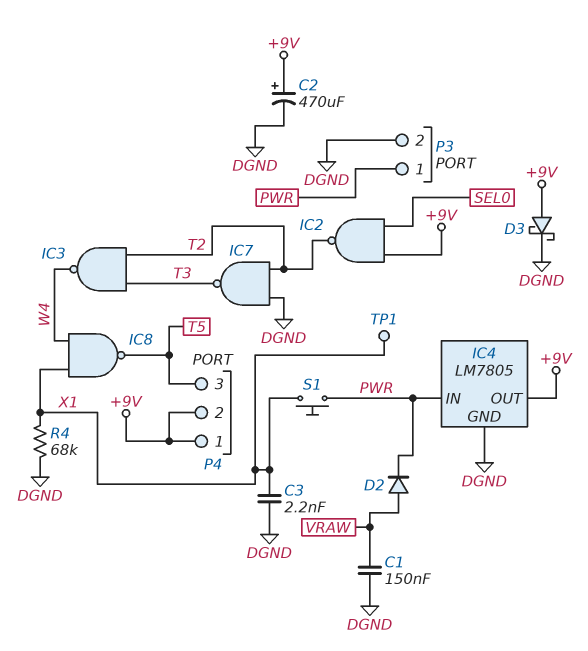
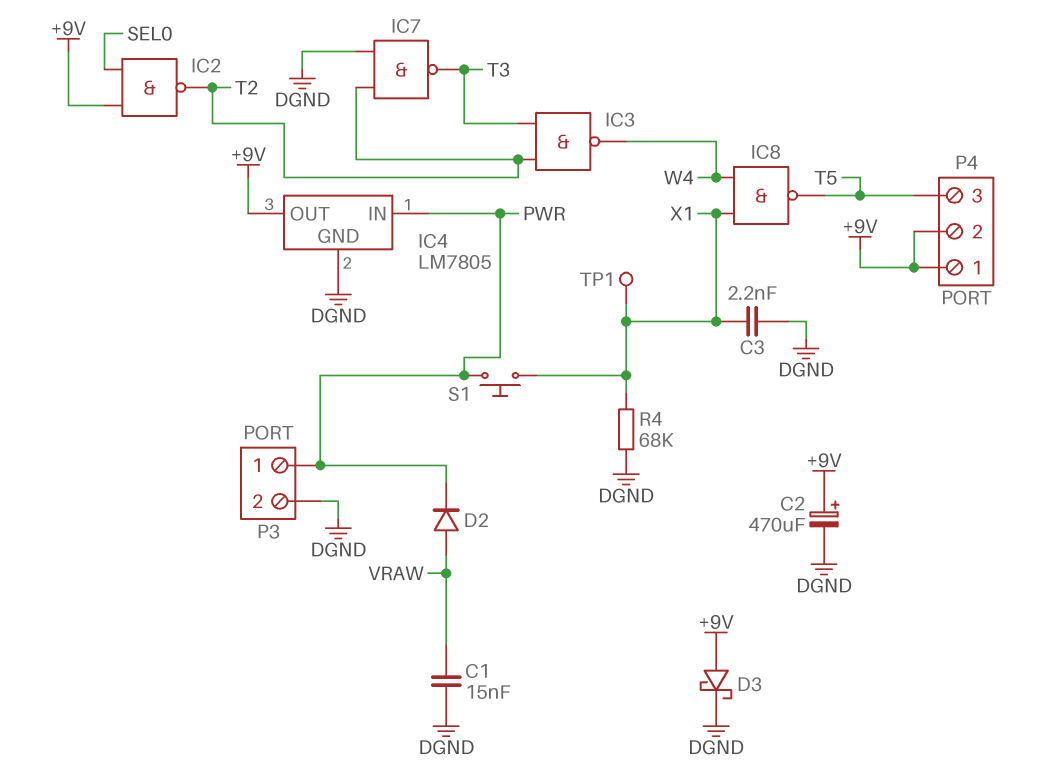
C1: 150nF (DGND, VRAW) -> 15nF (DGND, VRAW)

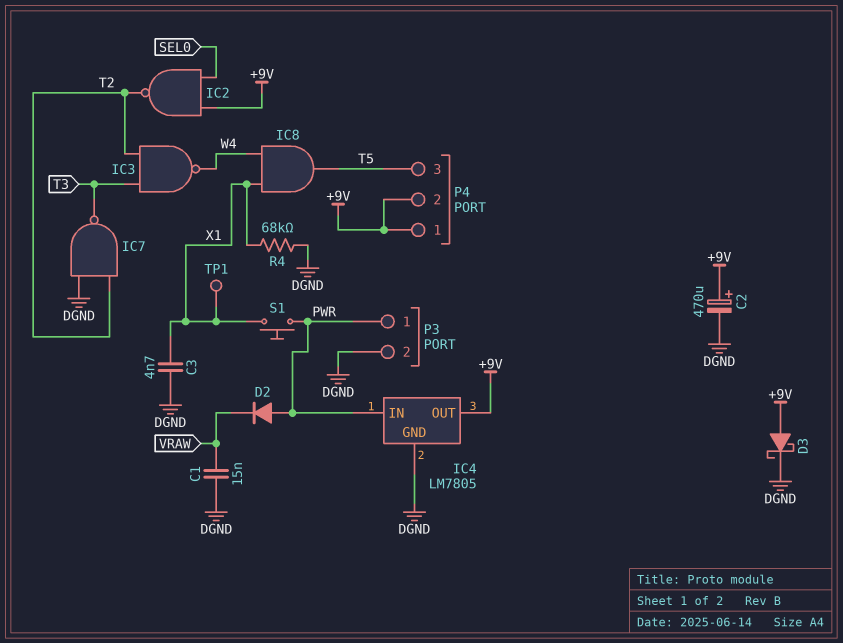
C3: 2.2nF (DGND, X1) -> 4.7nF (DGND, X1)
D2: diode (A VRAW, K PWR) -> diode (A PWR, K VRAW)
IC8: NAND (in W4, in X1, out T5) -> AND (in W4, in X1, out T5)

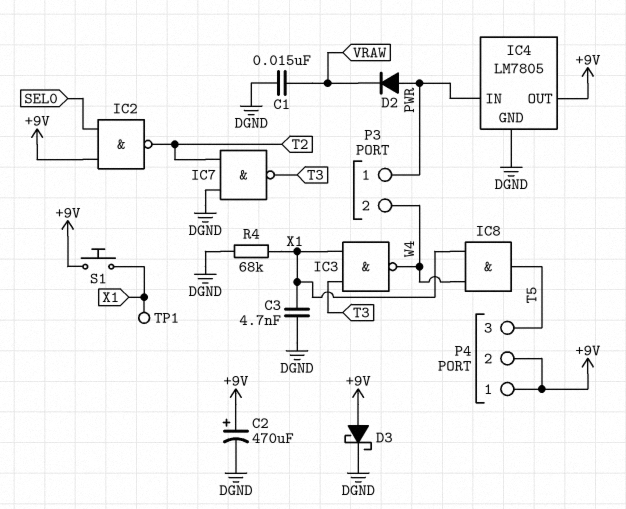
IC3: NAND (in T2, in T3, out W4) -> NAND (in T3, in X1, out W4)
P3 pin 2: DGND -> W4
S1: button (PWR, X1) -> button (+9V, X1)

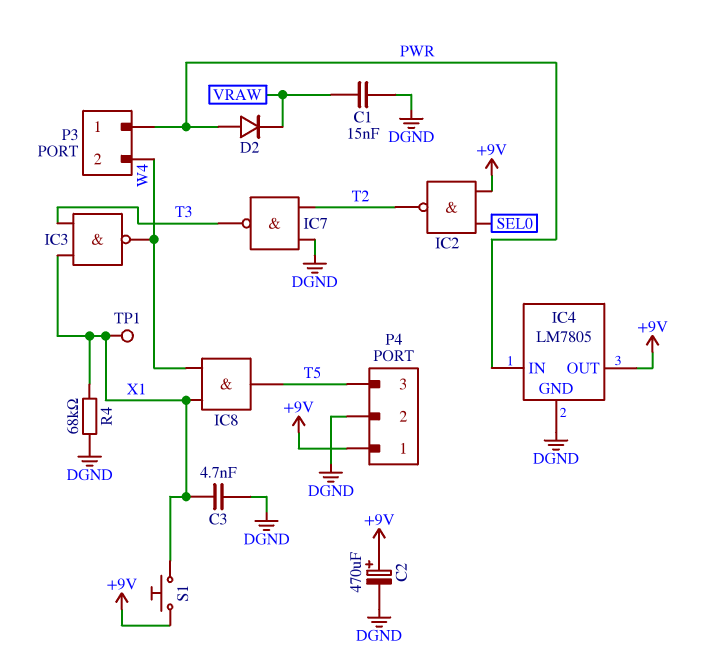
D3: schottky (A +9V, K DGND) -> none
P4 pin 2: +9V -> DGND

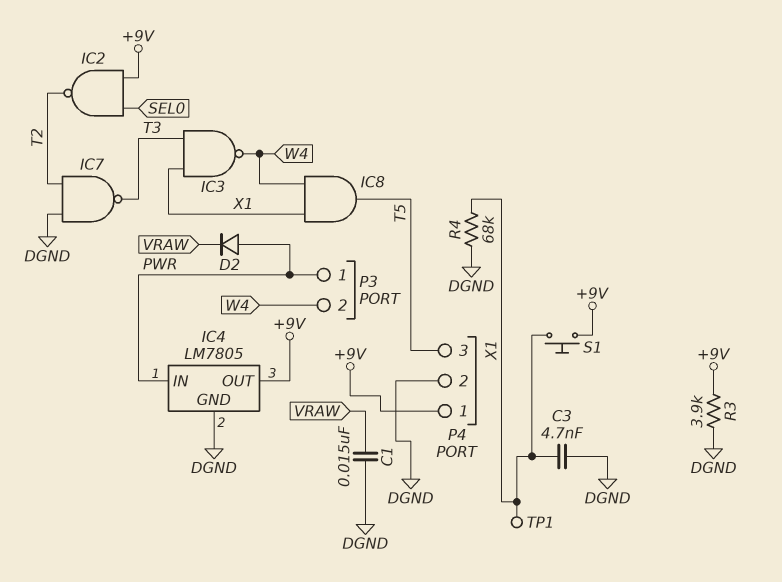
C2: 470uF (plus +9V, minus DGND) -> none
R3: none -> 3.9k (+9V, DGND)

